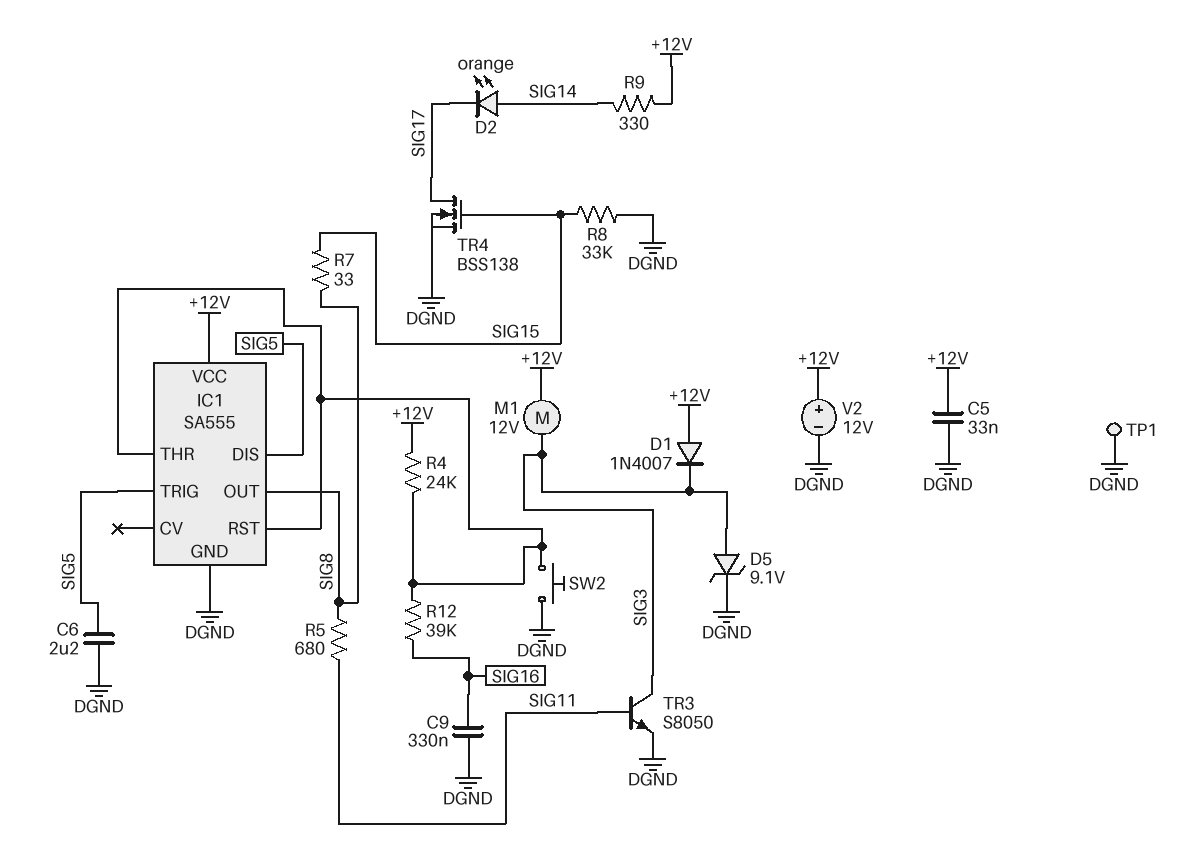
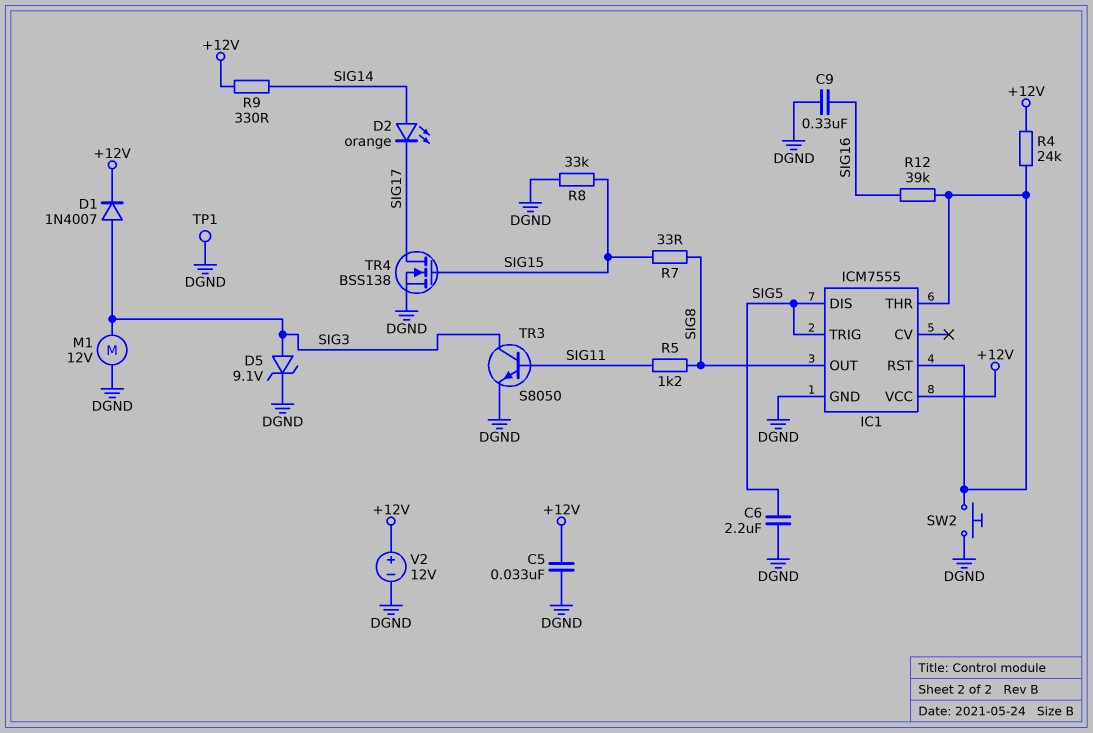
D1: diode 1N4007 (A +12V, K SIG3) -> diode 1N4007 (A SIG3, K +12V)
IC1: SA555 -> ICM7555
M1: motor 12V (+12V, SIG3) -> motor 12V (DGND, SIG3)
R5: 680 (SIG8, SIG11) -> 1.2k (SIG8, SIG11)

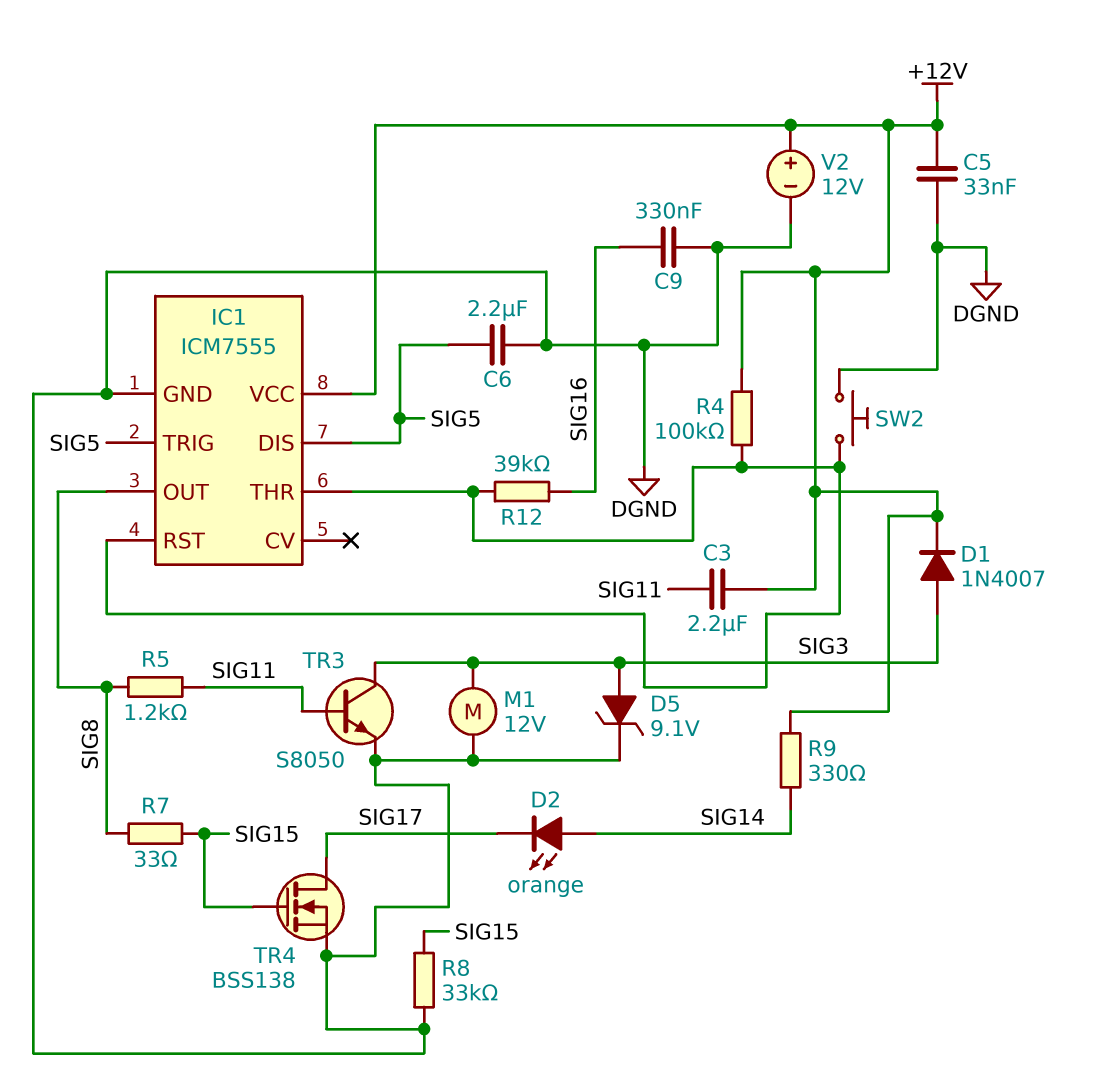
C3: none -> 2.2uF (+12V, SIG11)
R4: 24k (+12V, IC1/RST) -> 100k (+12V, IC1/RST)
TP1: test point (DGND) -> none

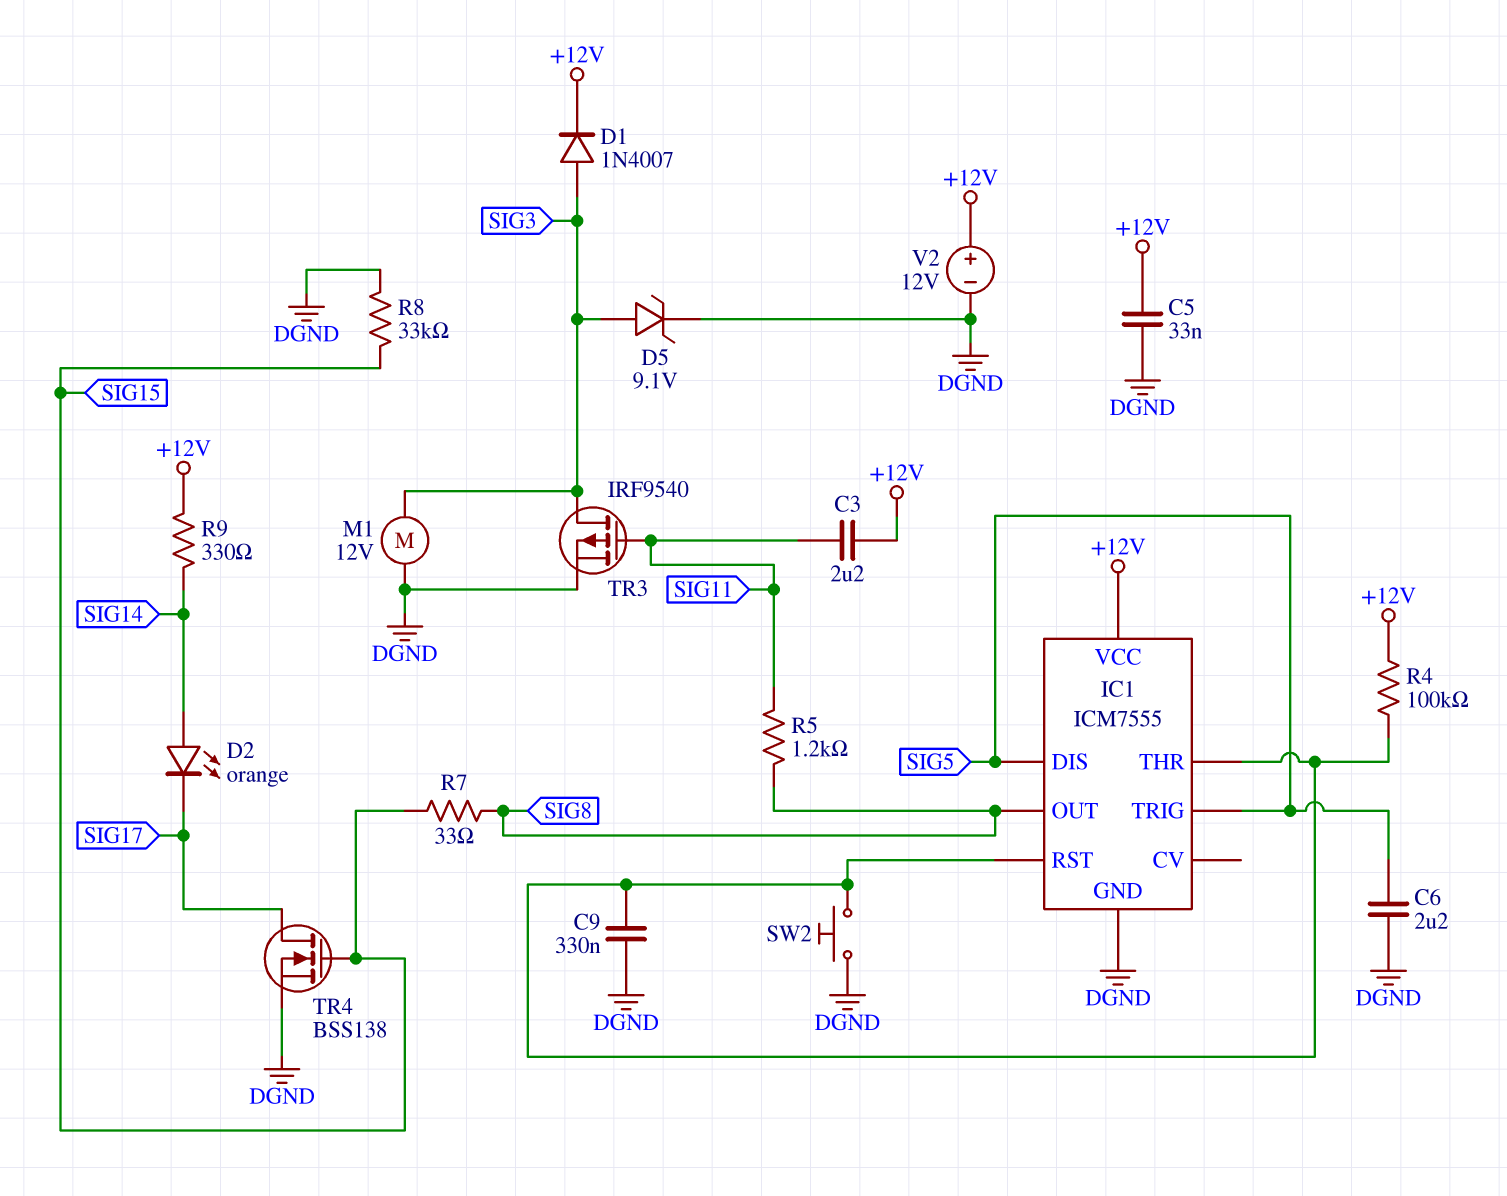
C9: 330nF (DGND, SIG16) -> 330nF (DGND, IC1/RST)
R12: 39k (IC1/RST, SIG16) -> none
TR3: NPN S8050 (B SIG11, C SIG3, E DGND) -> PMOS IRF9540 (G SIG11, D SIG3, S DGND)

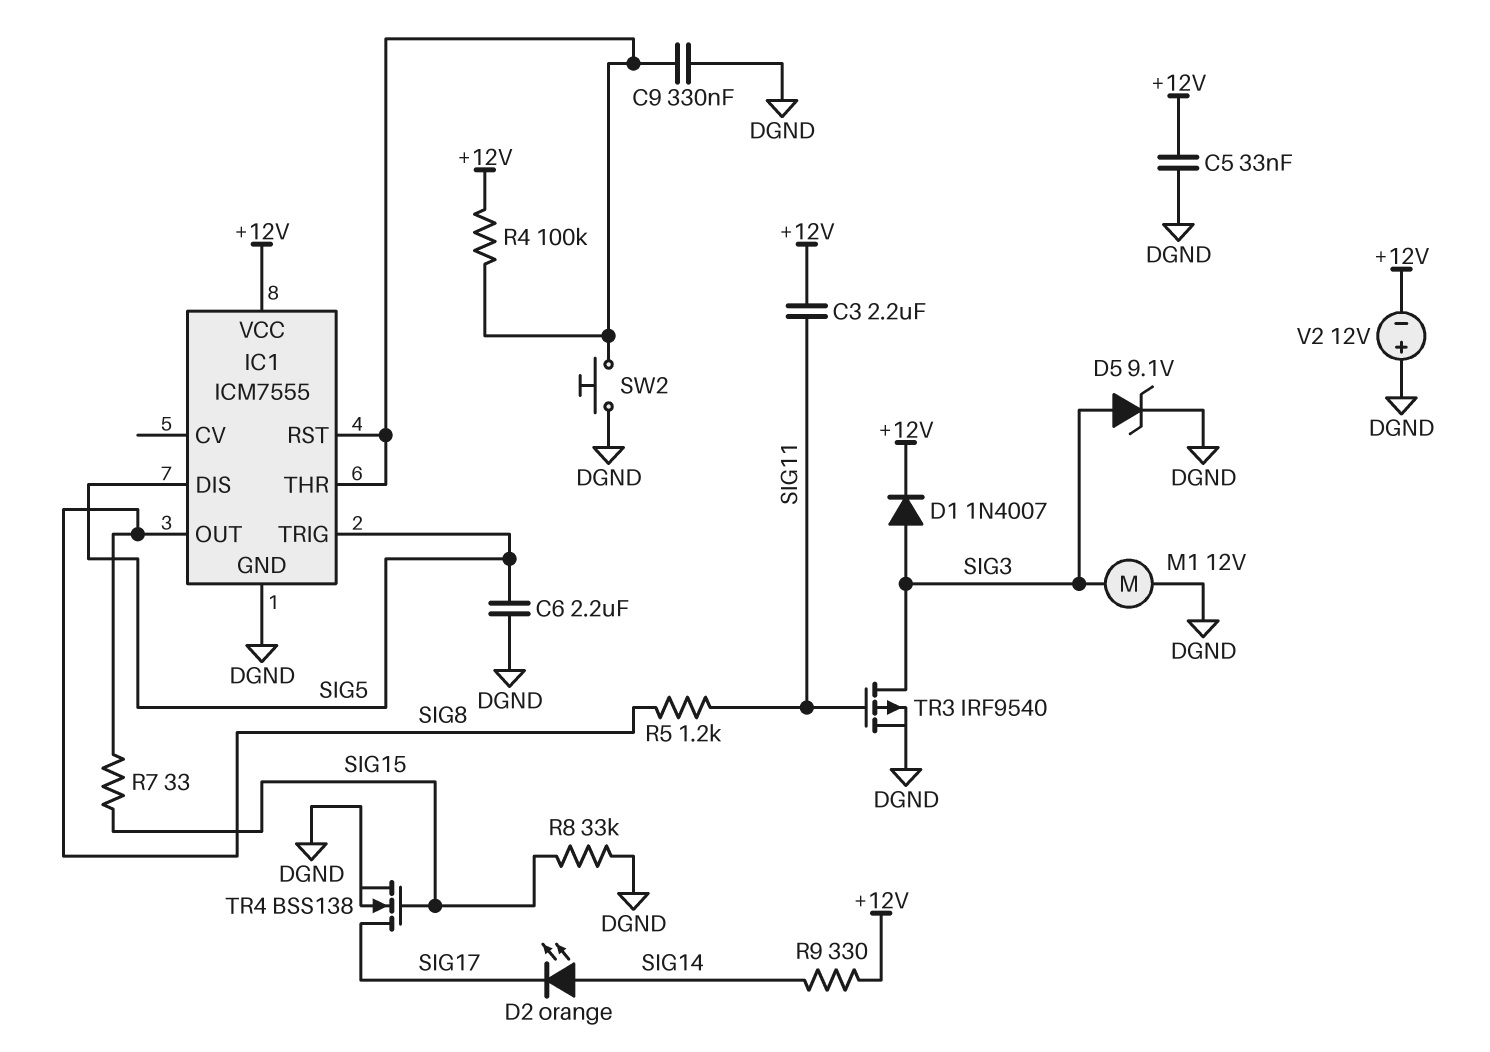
V2: 12V (plus +12V, minus DGND) -> 12V (plus DGND, minus +12V)

